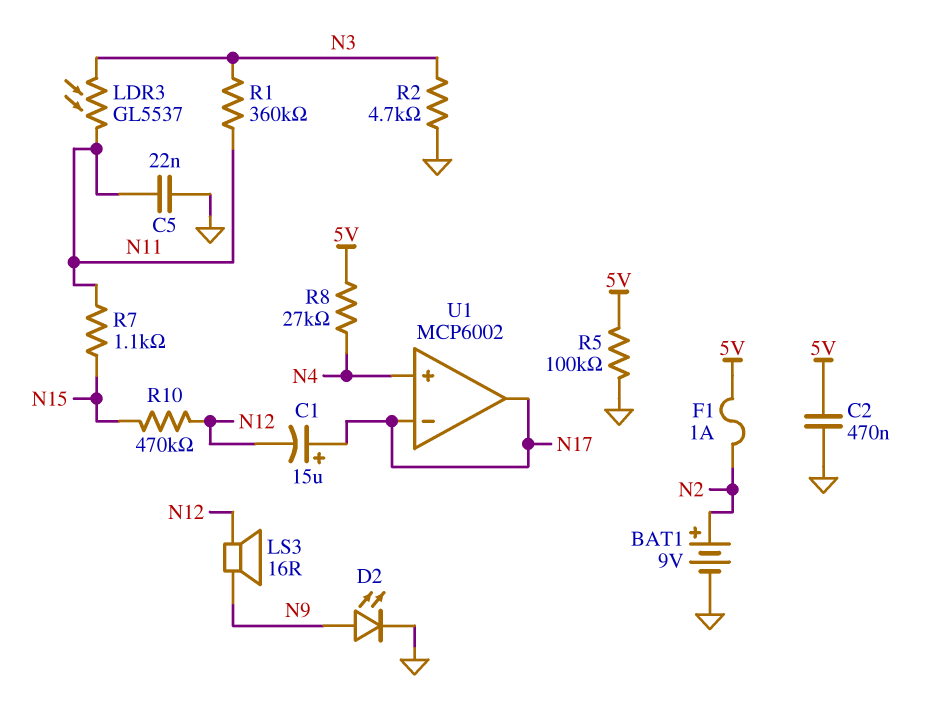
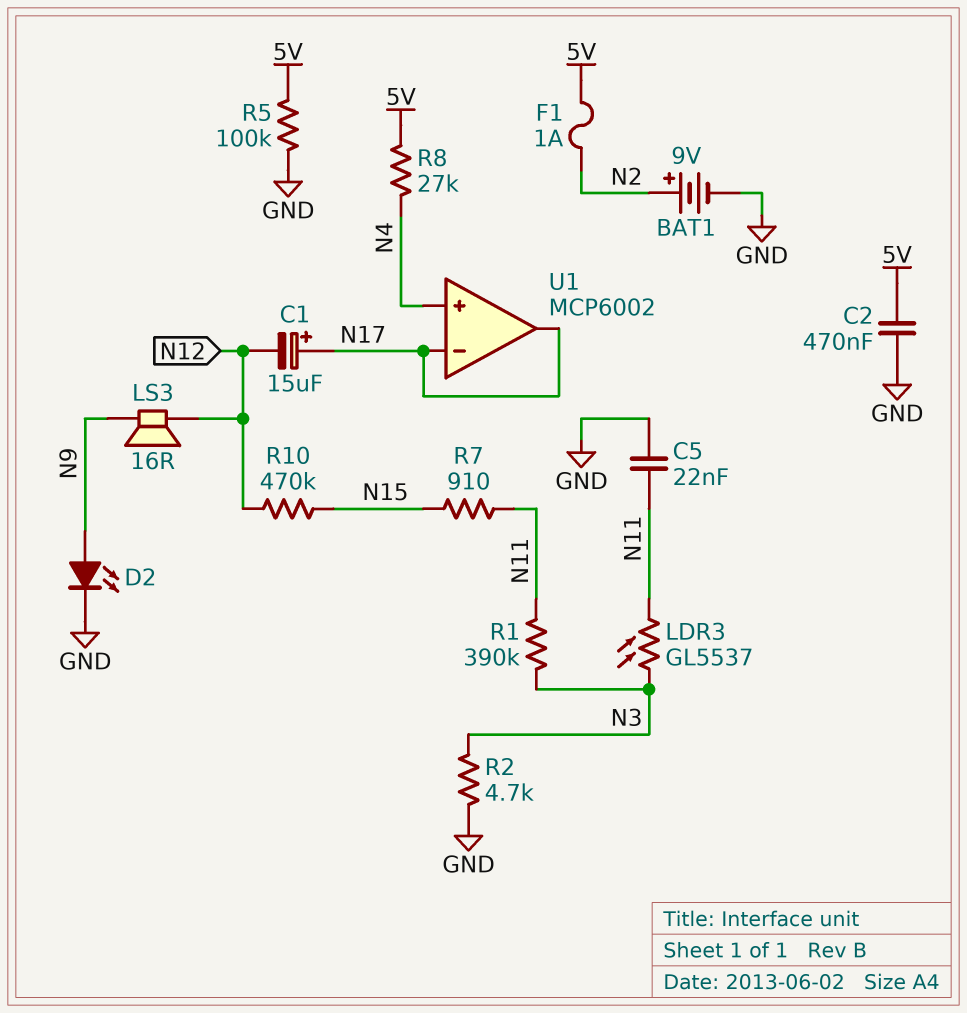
R1: 360k (N3, N11) -> 390k (N3, N11)
R7: 1.1k (N11, N15) -> 910 (N11, N15)

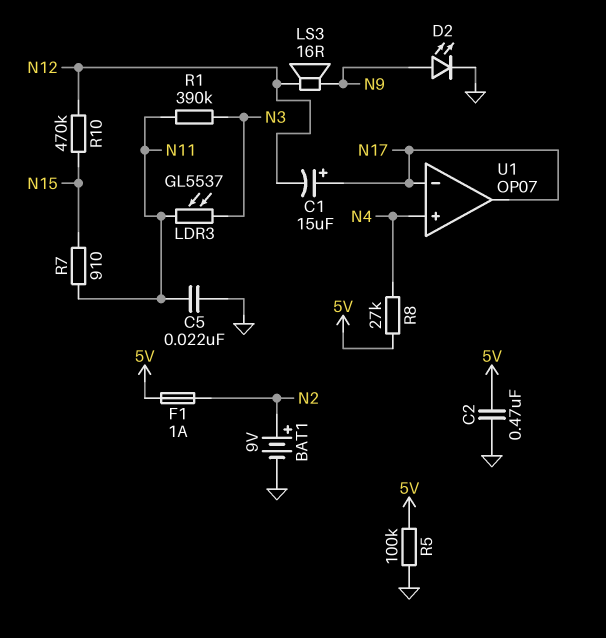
R2: 4.7k (GND, N3) -> none
U1: MCP6002 -> OP07

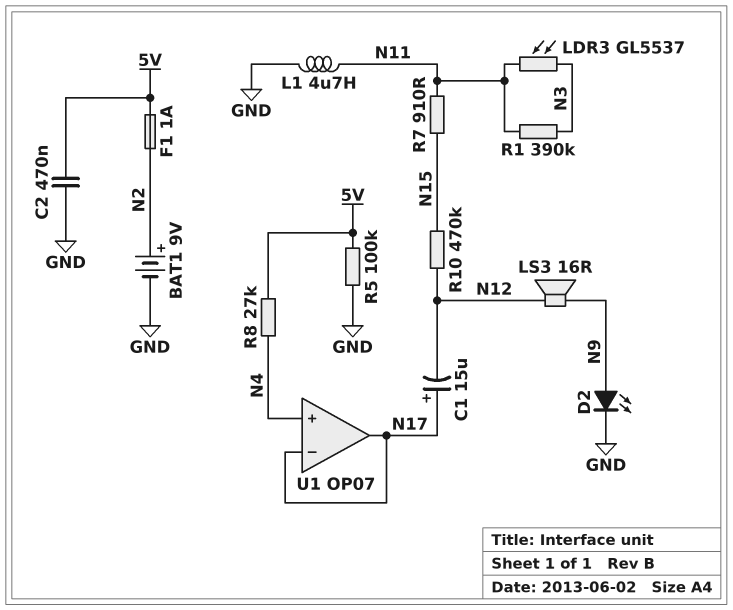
C5: 22nF (GND, N11) -> none
L1: none -> 4.7uH (GND, N11)

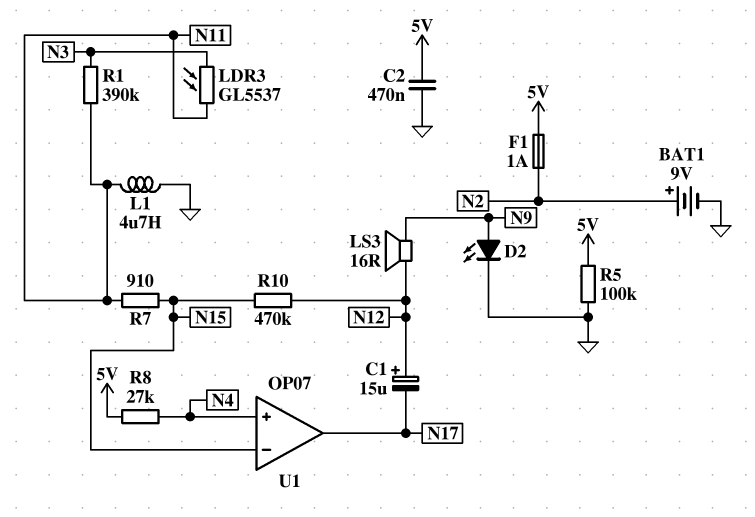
C1: 15uF (plus N17, minus N12) -> 15uF (plus N12, minus N17)
U1 pin in-: N17 -> N15

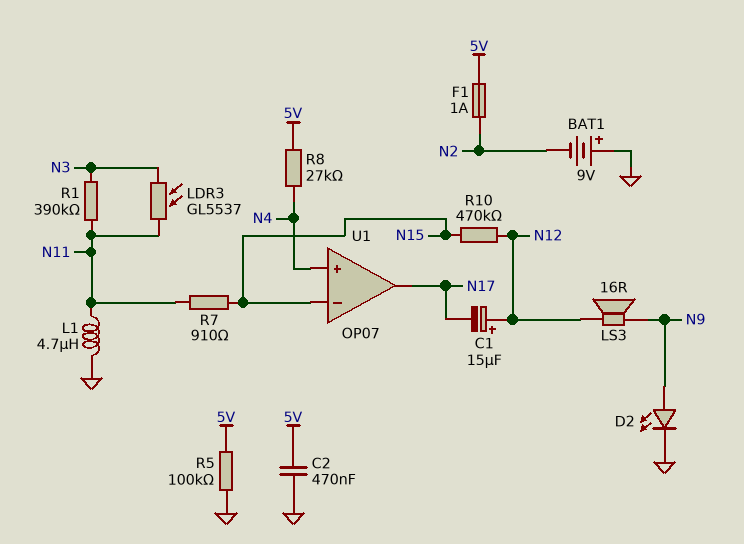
BAT1: 9V (plus N2, minus GND) -> 9V (plus GND, minus N2)

